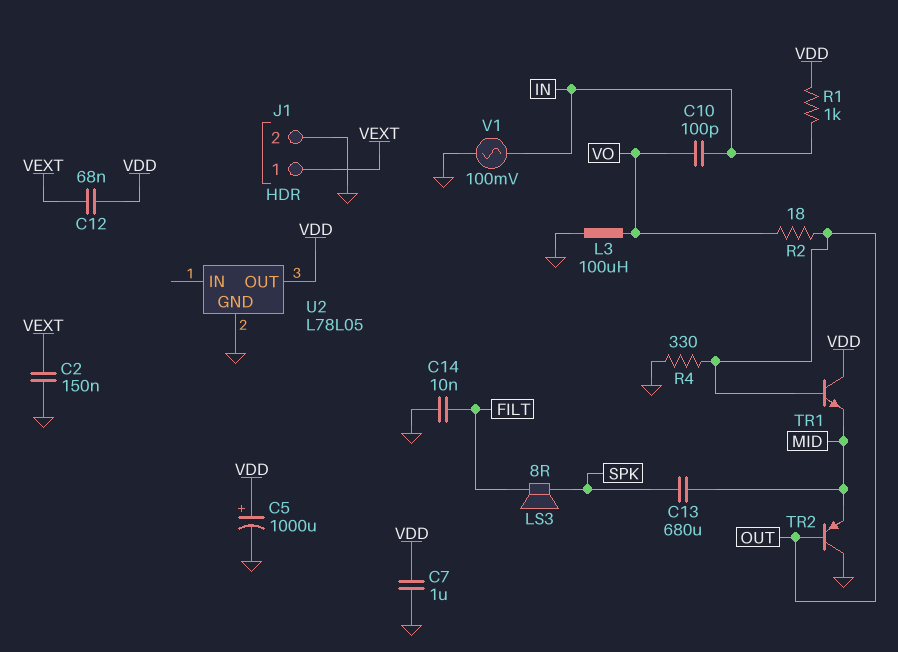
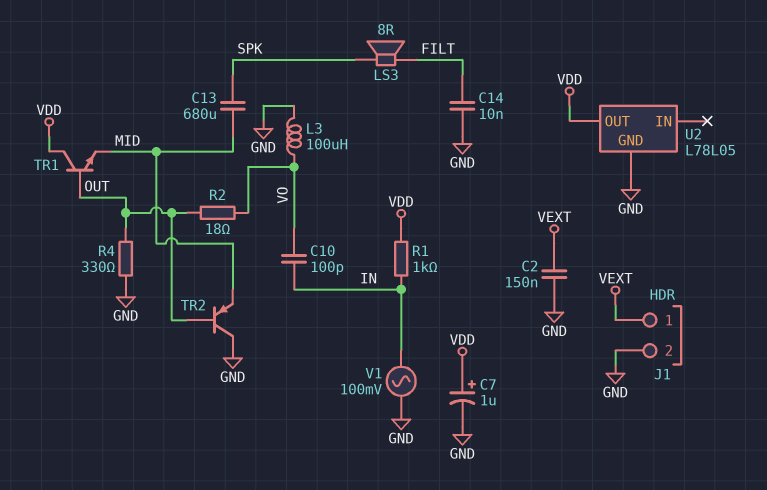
C5: 1000uF (plus VDD, minus GND) -> none
C7: 1uF (GND, VDD) -> 1uF (plus VDD, minus GND)
C12: 68nF (VDD, VEXT) -> none

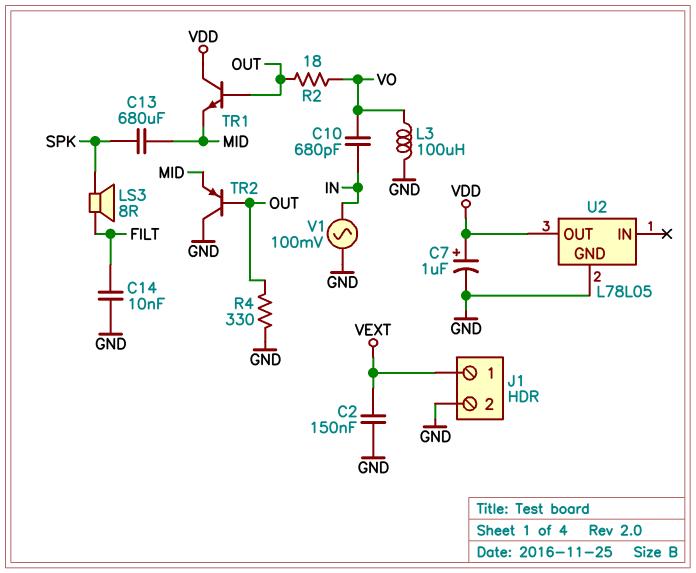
C10: 100pF (IN, VO) -> 680pF (IN, VO)
R1: 1k (IN, VDD) -> none

